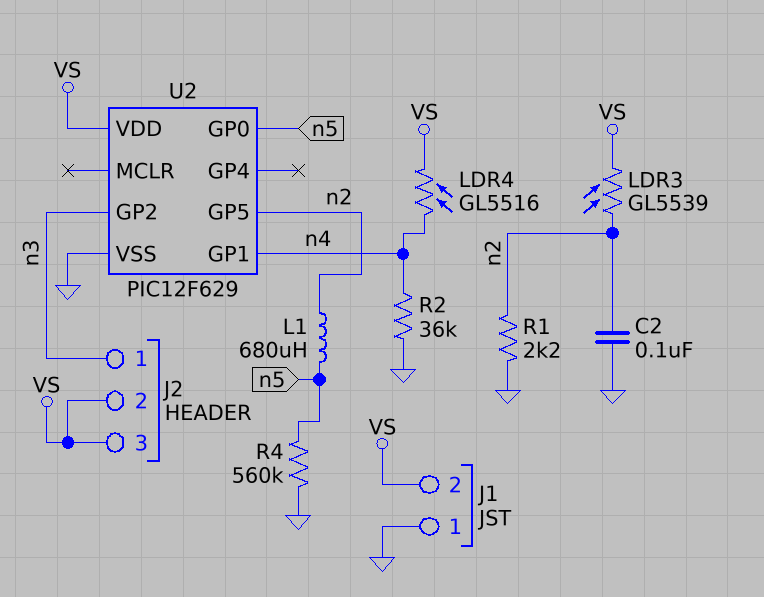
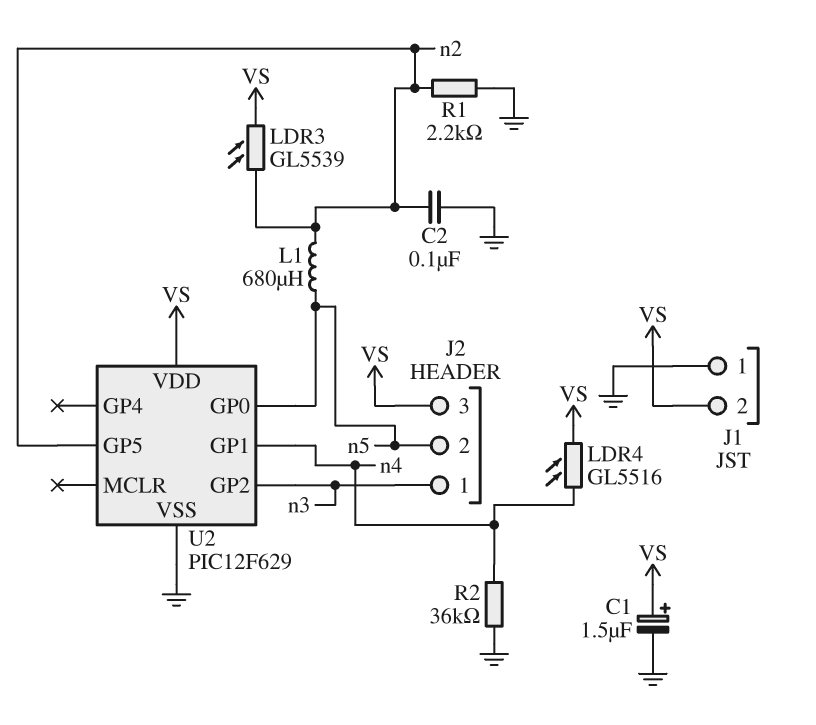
C1: none -> 1.5uF (plus VS, minus GND)
J2 pin 2: VS -> n5
R4: 560k (GND, n5) -> none

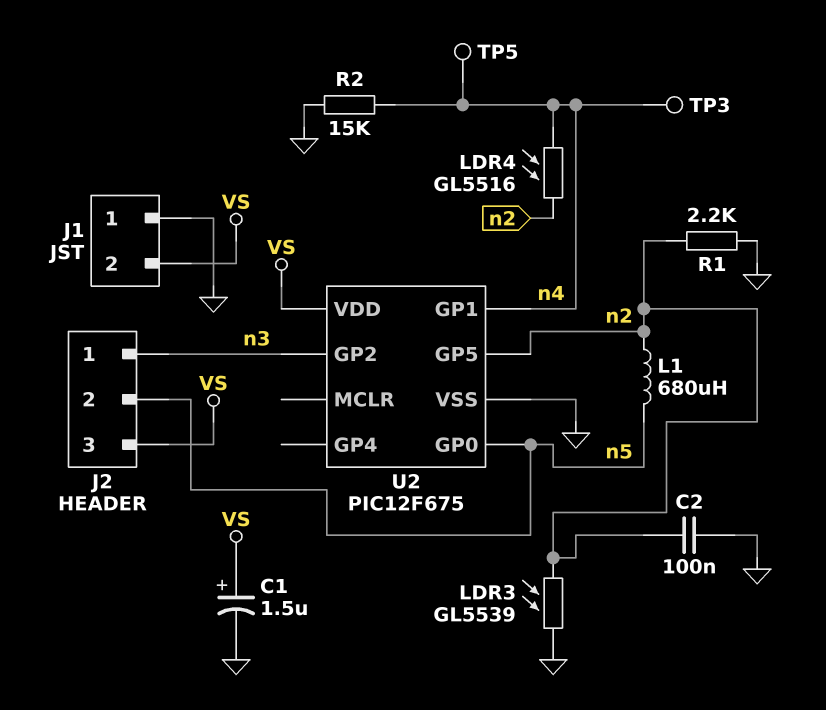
LDR3: GL5539 (VS, n2) -> GL5539 (GND, n2)
LDR4: GL5516 (VS, n4) -> GL5516 (n2, n4)
R2: 36k (GND, n4) -> 15k (GND, n4)
TP3: none -> test point (n4)
TP5: none -> test point (n4)
U2: PIC12F629 -> PIC12F675

